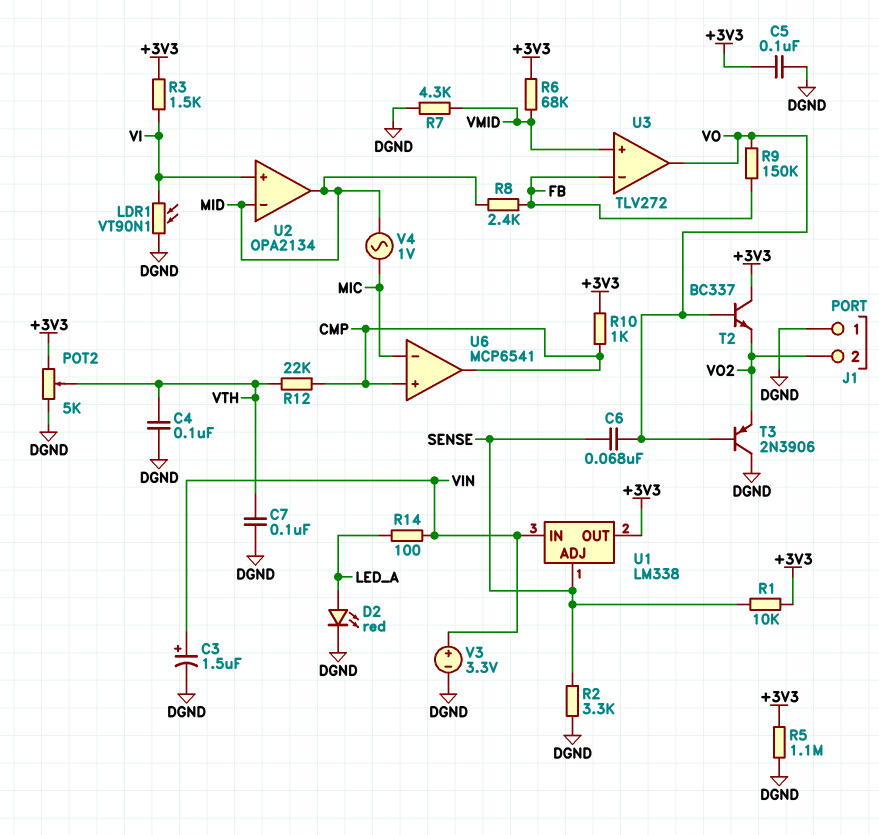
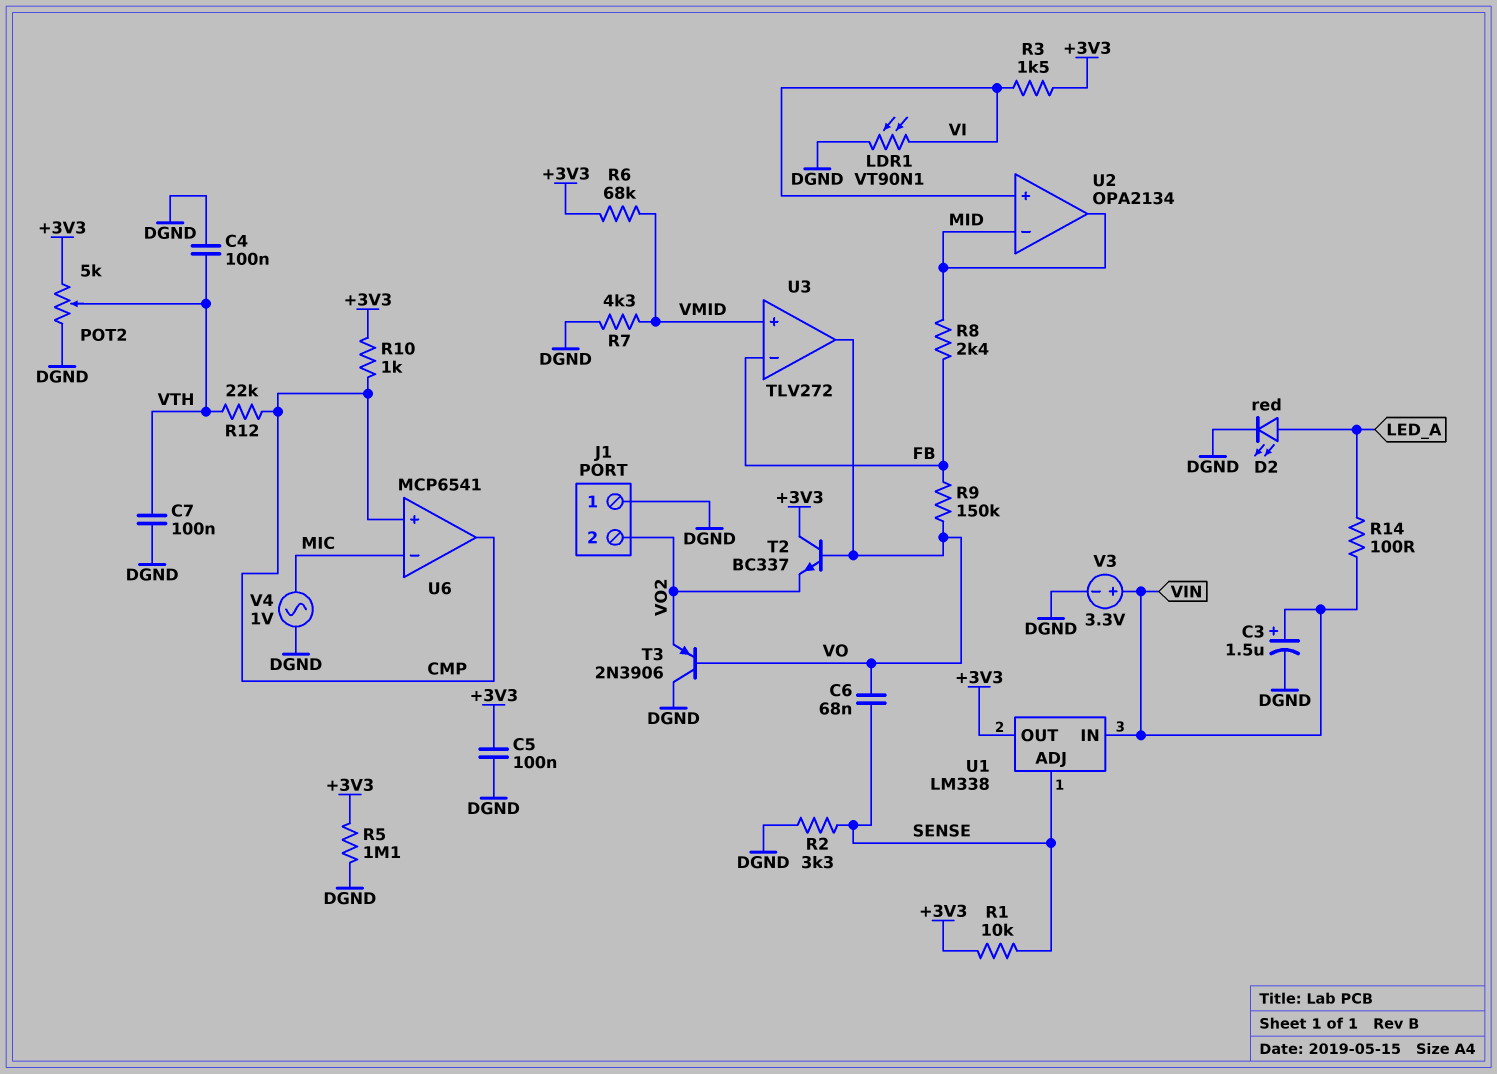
V4: AC 1V (MIC, MID) -> AC 1V (DGND, MIC)

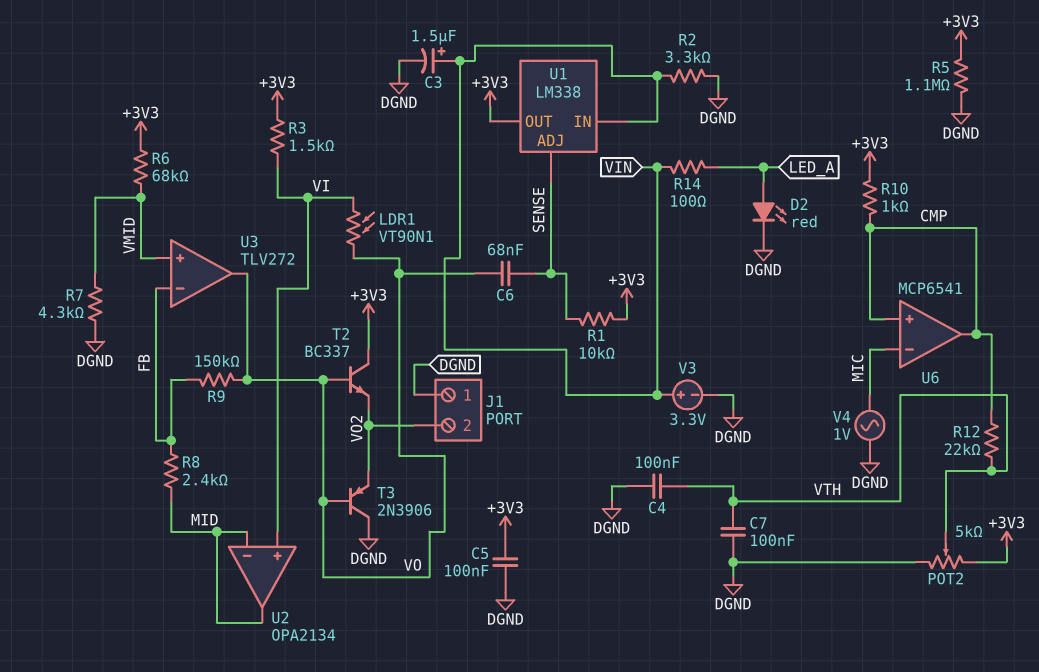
LDR1: VT90N1 (DGND, VI) -> VT90N1 (VI, VO)
R2: 3.3k (DGND, SENSE) -> 3.3k (DGND, VIN)

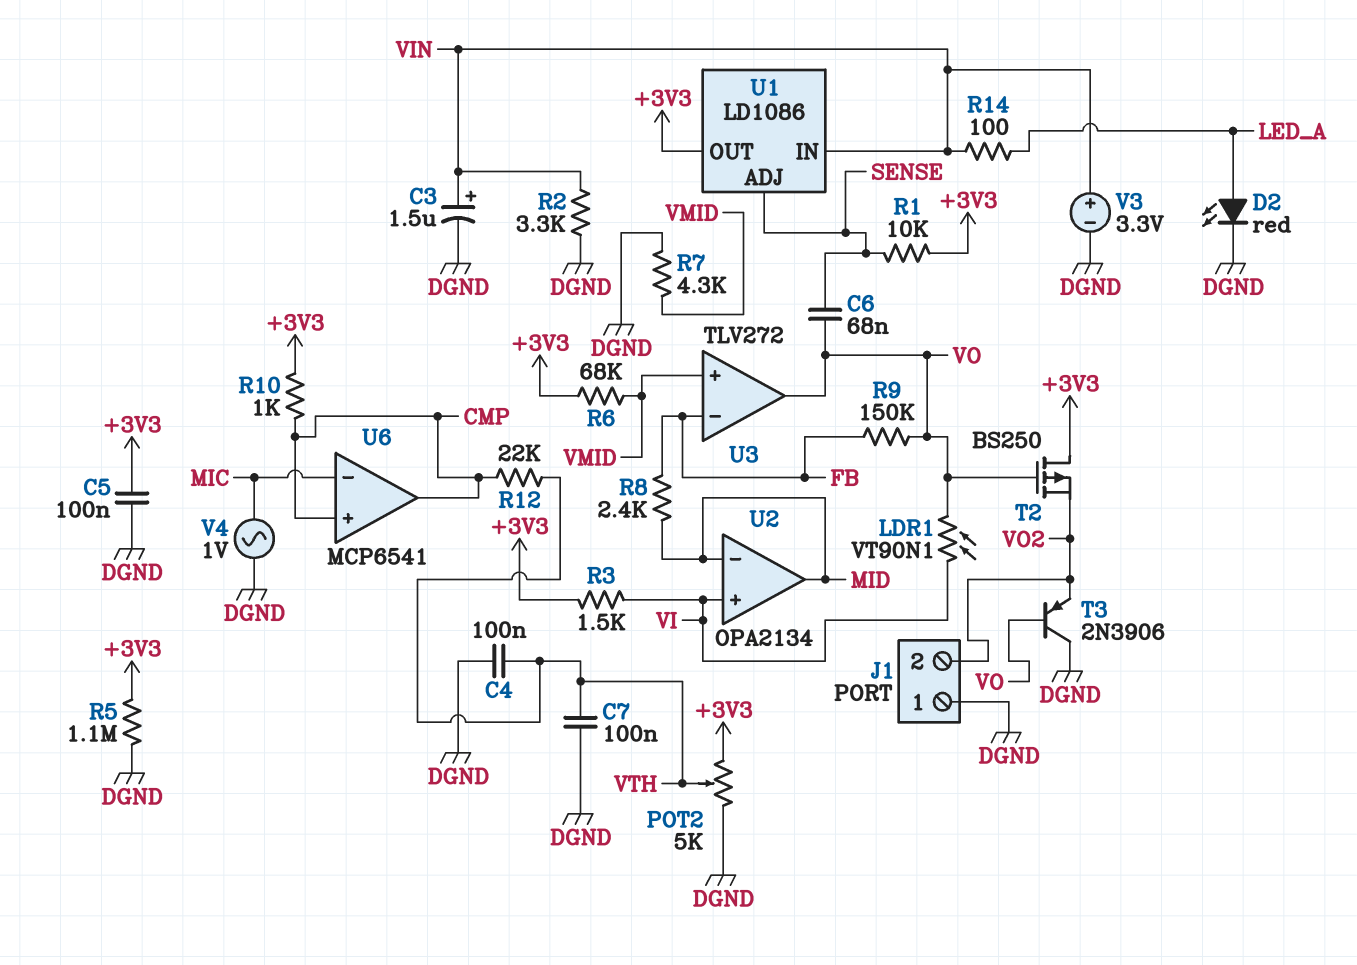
T2: NPN BC337 (B VO, C +3V3, E VO2) -> PMOS BS250 (G VO, D +3V3, S VO2)
U1: LM338 -> LD1086

